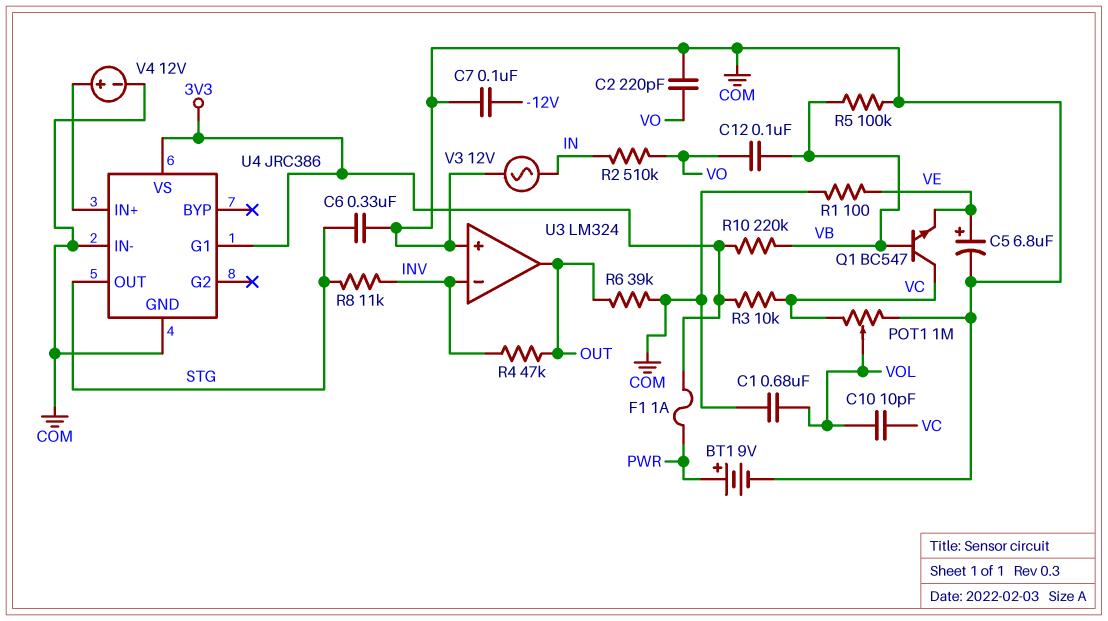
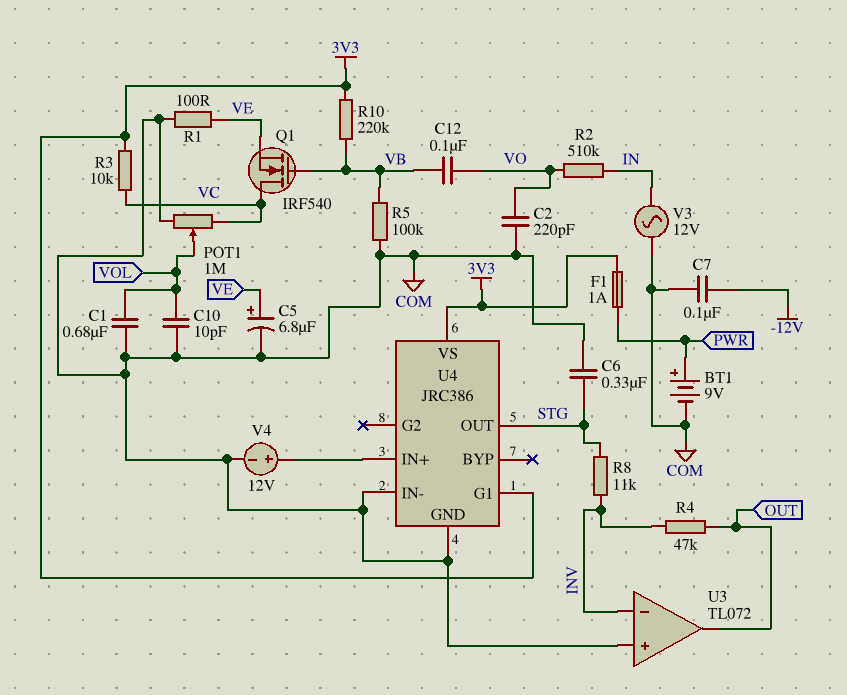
C10: 10pF (VC, VOL) -> 10pF (COM, VOL)
Q1: NPN BC547 (B VB, C VC, E VE) -> NMOS IRF540 (G VB, D VC, S VE)
R6: 39k (COM, OUT) -> none
U3: LM324 -> TL072

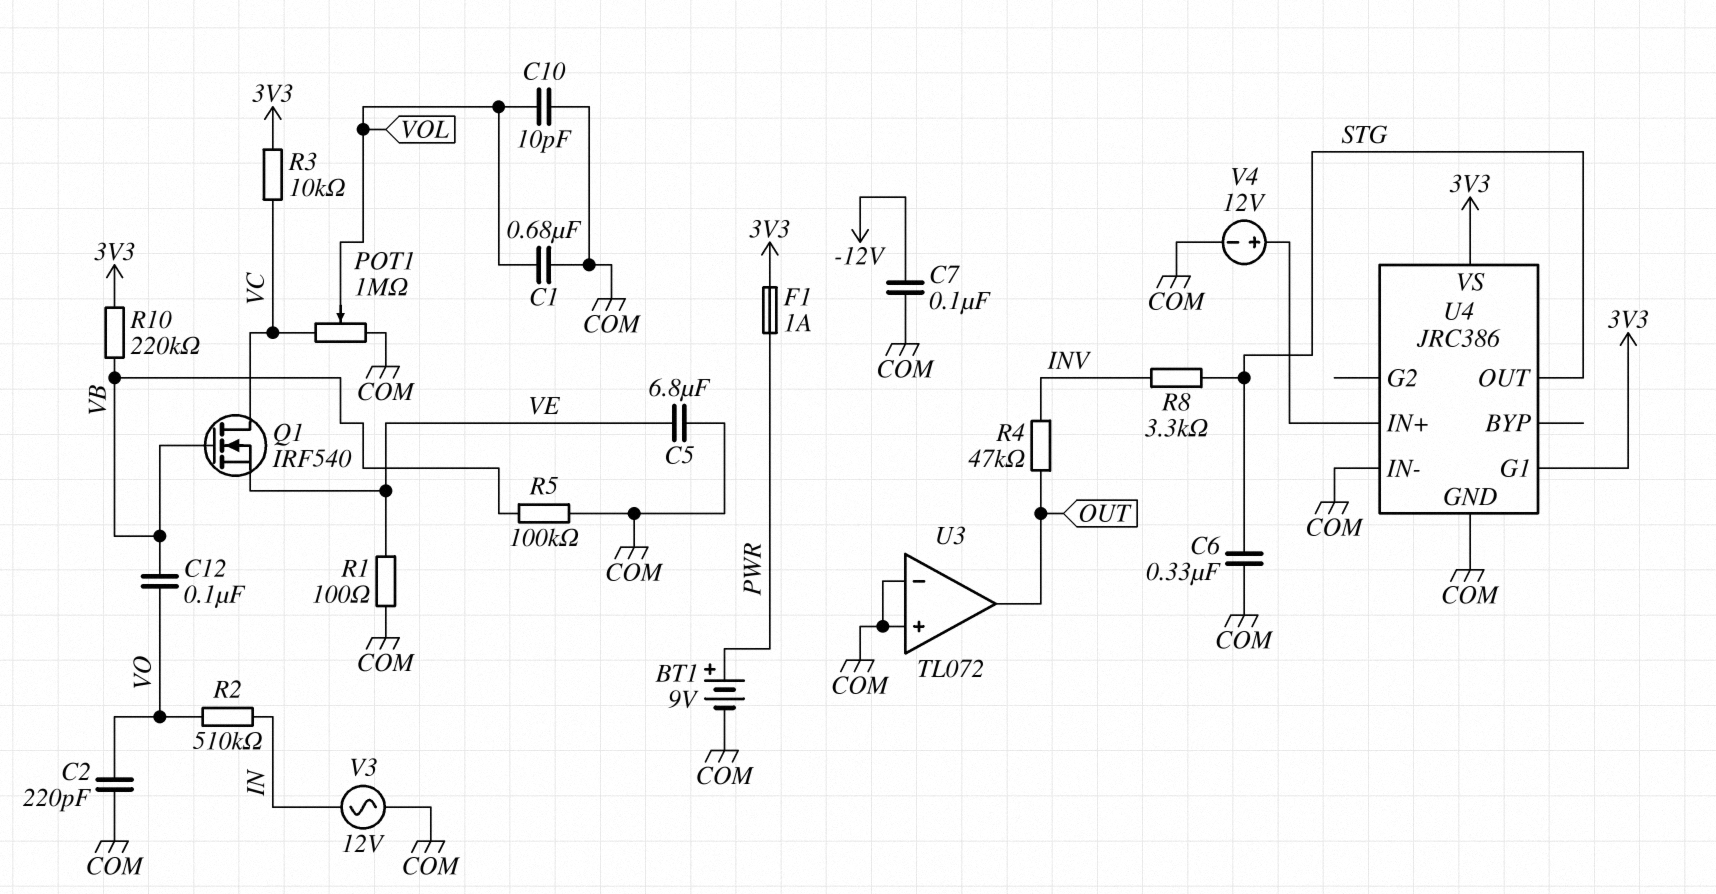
C5: 6.8uF (plus VE, minus COM) -> 6.8uF (COM, VE)
R8: 11k (INV, STG) -> 3.3k (INV, STG)
U3 pin in-: INV -> COM

